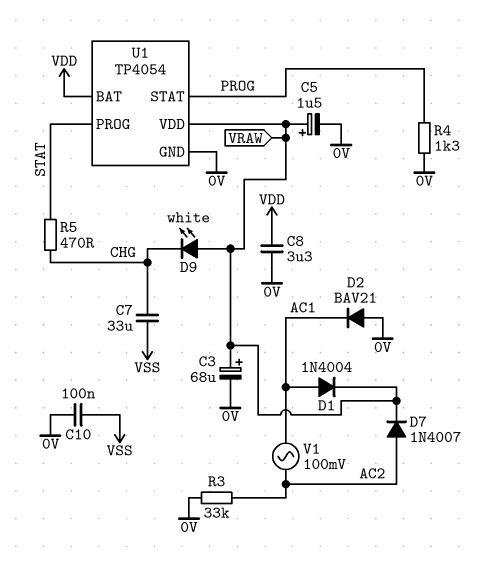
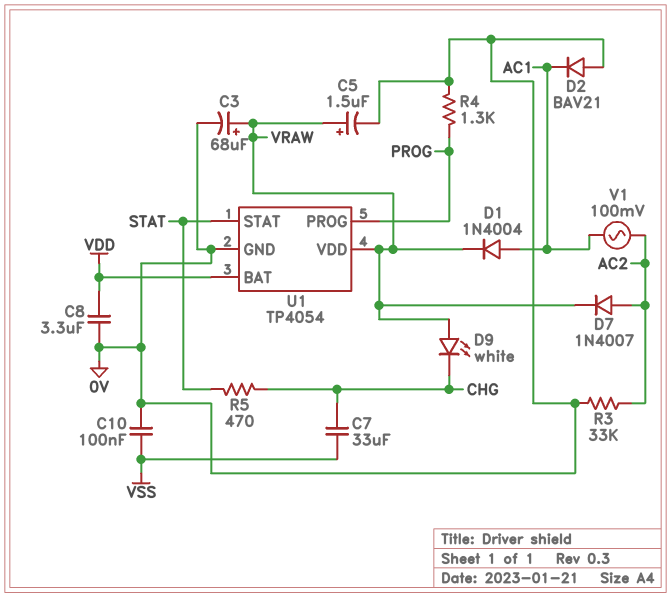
U1 pin PROG: STAT -> PROG
U1 pin STAT: PROG -> STAT

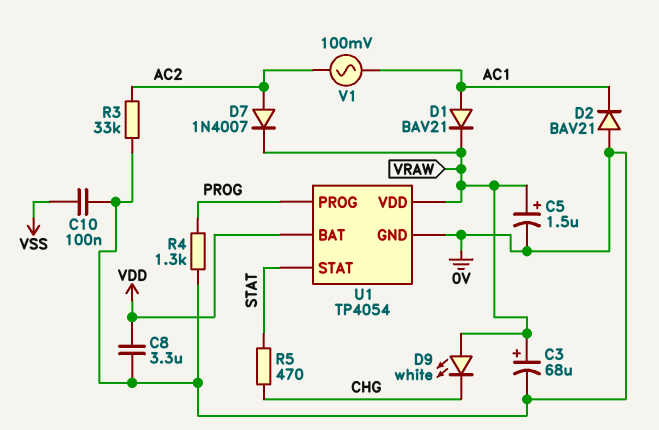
C7: 33uF (CHG, VSS) -> none
D1: diode 1N4004 (A AC1, K VRAW) -> diode BAV21 (A AC1, K VRAW)

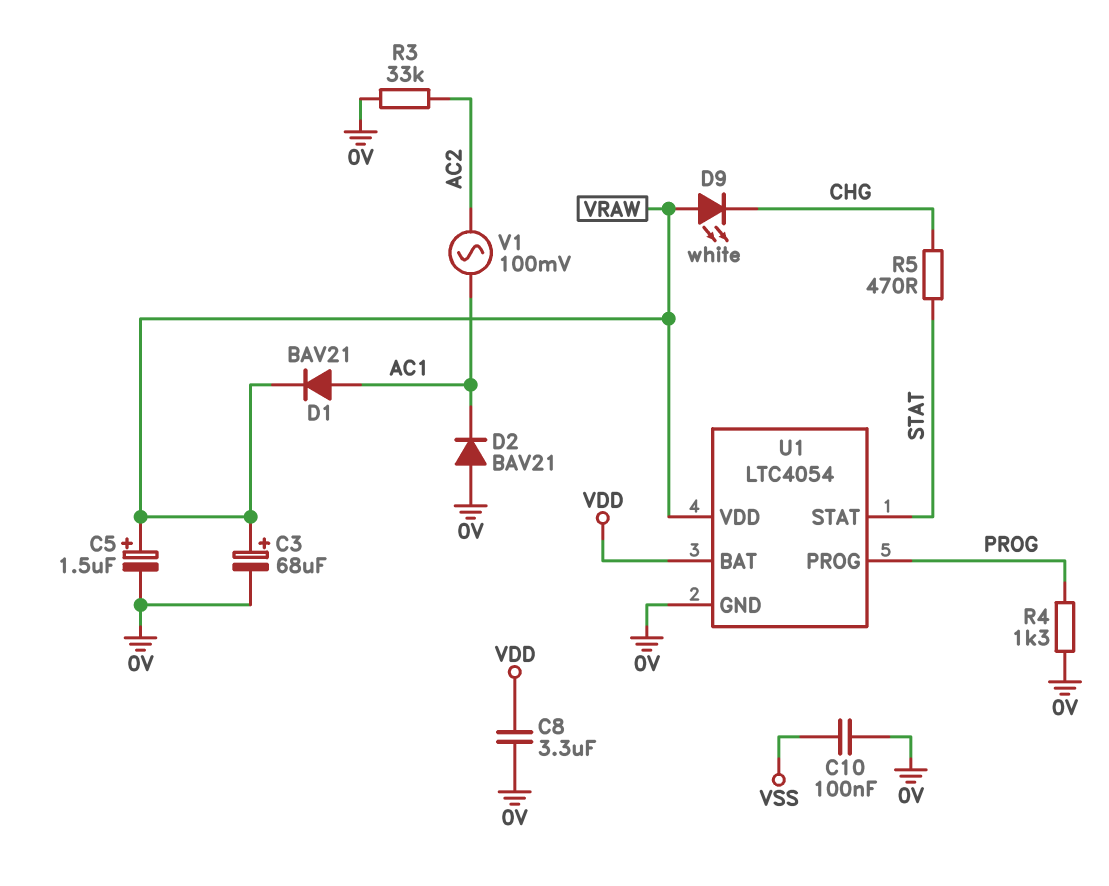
D7: diode 1N4007 (A AC2, K VRAW) -> none
U1: TP4054 -> LTC4054

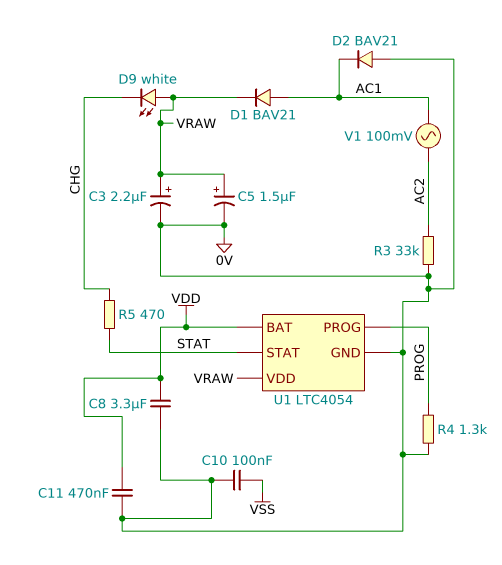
C3: 68uF (plus VRAW, minus 0V) -> 2.2uF (plus VRAW, minus 0V)
C11: none -> 470nF (0V, VDD)

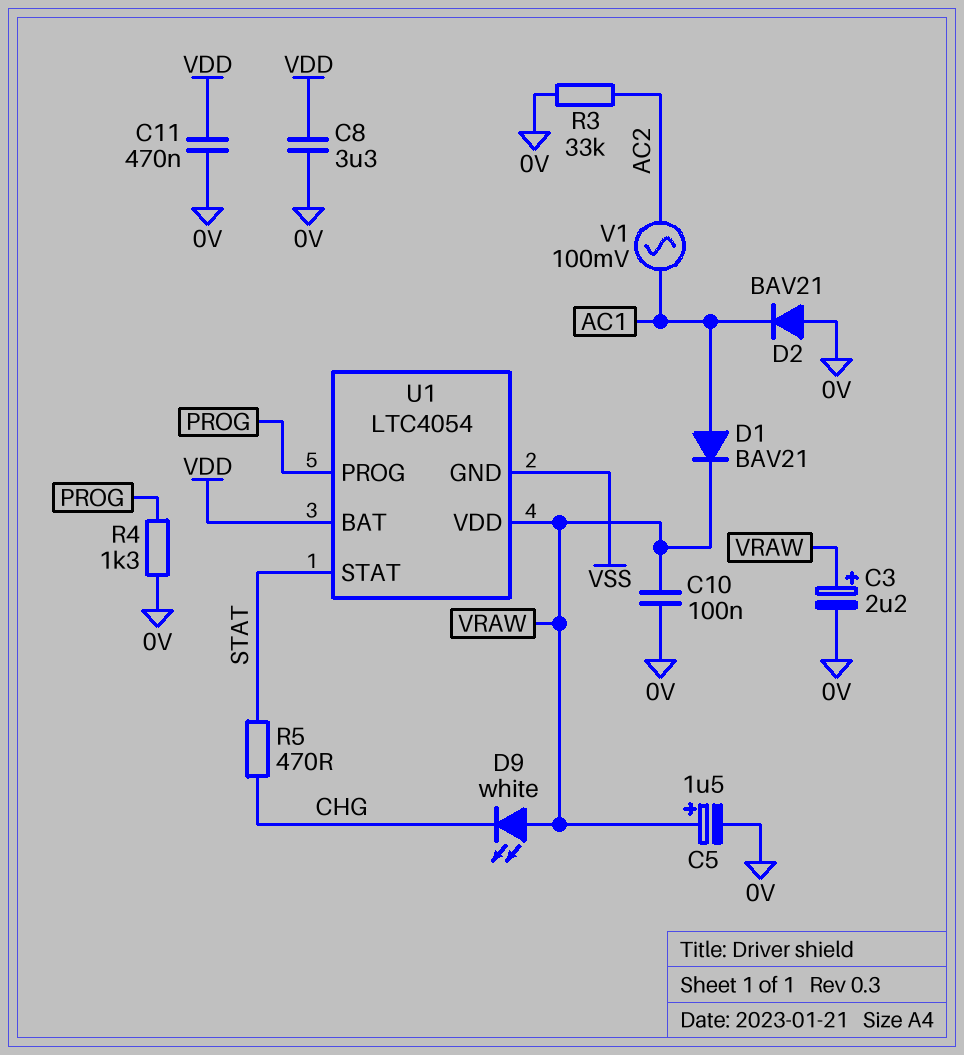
C10: 100nF (0V, VSS) -> 100nF (0V, VRAW)
U1 pin GND: 0V -> VSS

